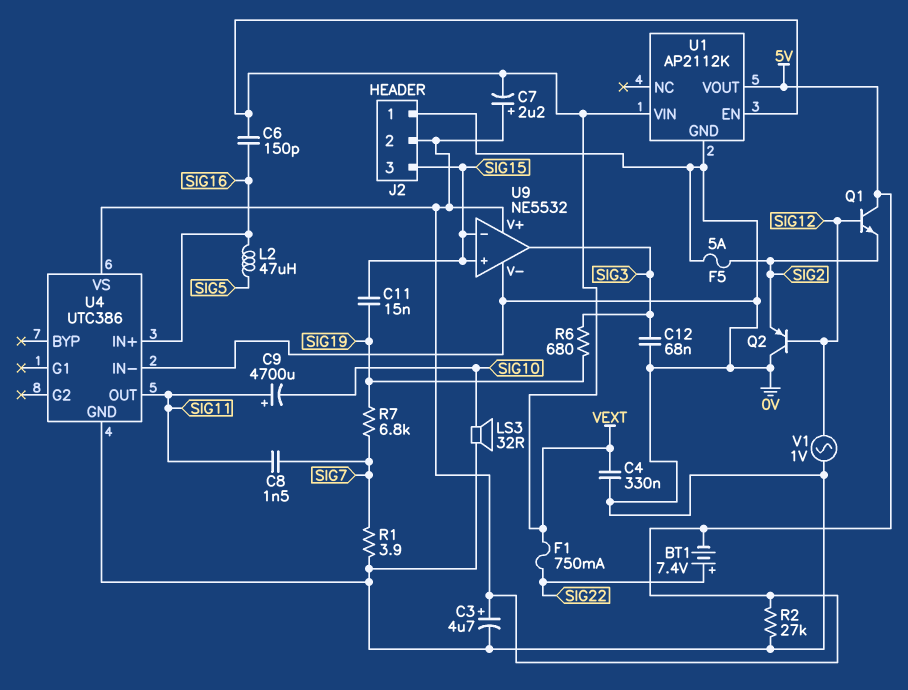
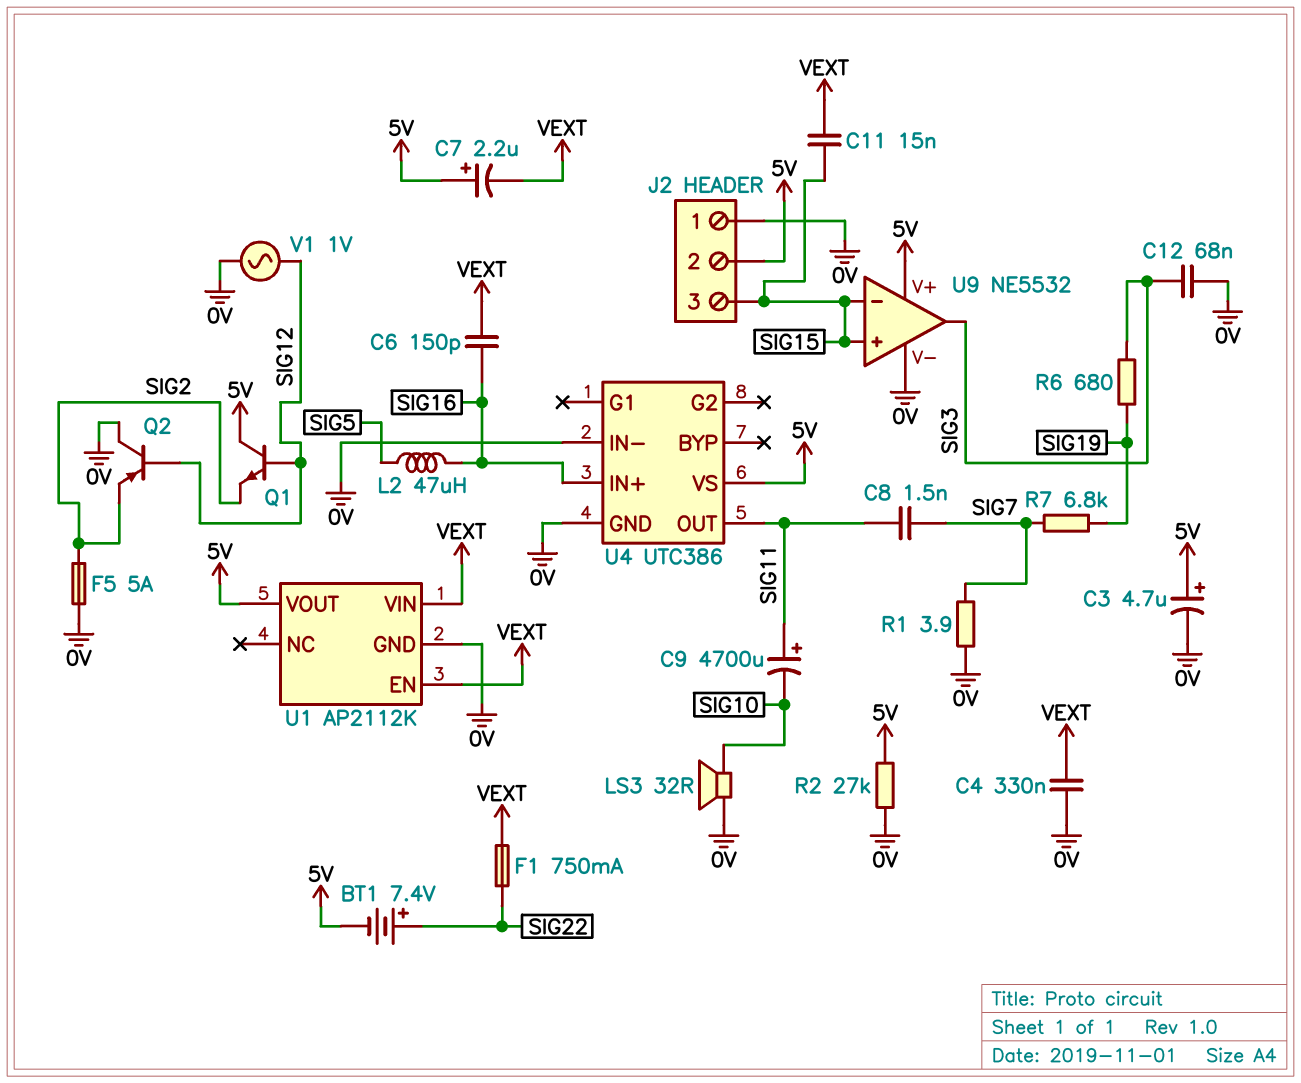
C11: 15nF (SIG15, SIG19) -> 15nF (SIG15, VEXT)

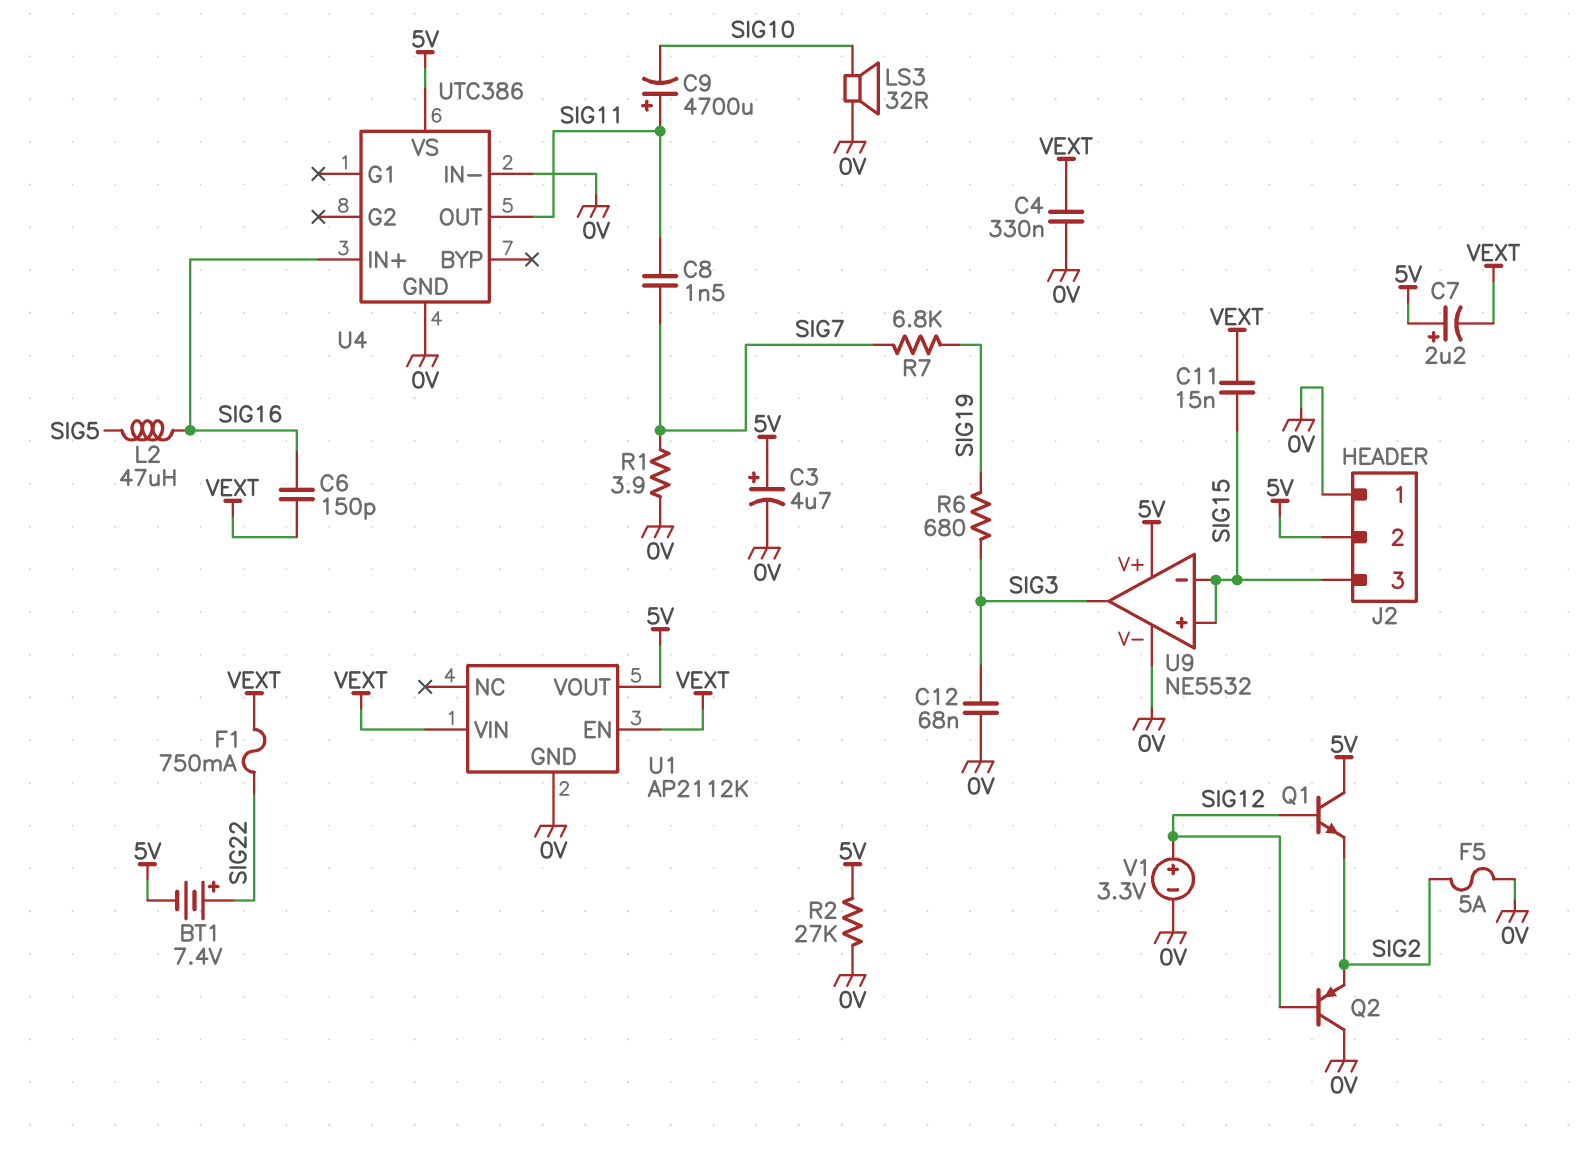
V1: AC 1V (0V, SIG12) -> 3.3V (plus SIG12, minus 0V)

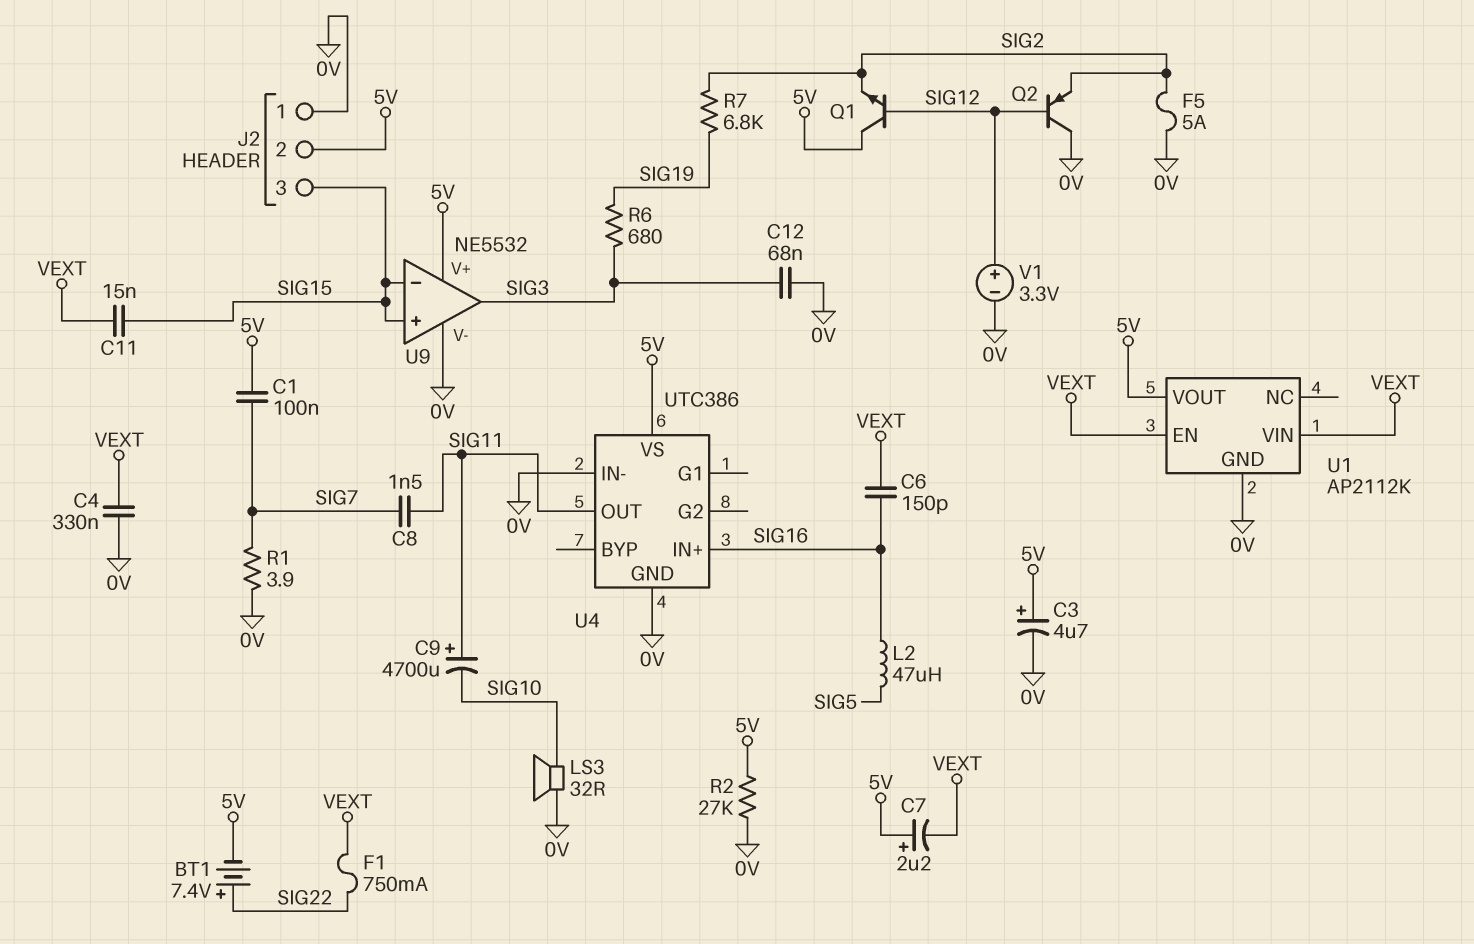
C1: none -> 100nF (5V, SIG7)
R7: 6.8k (SIG7, SIG19) -> 6.8k (SIG2, SIG19)

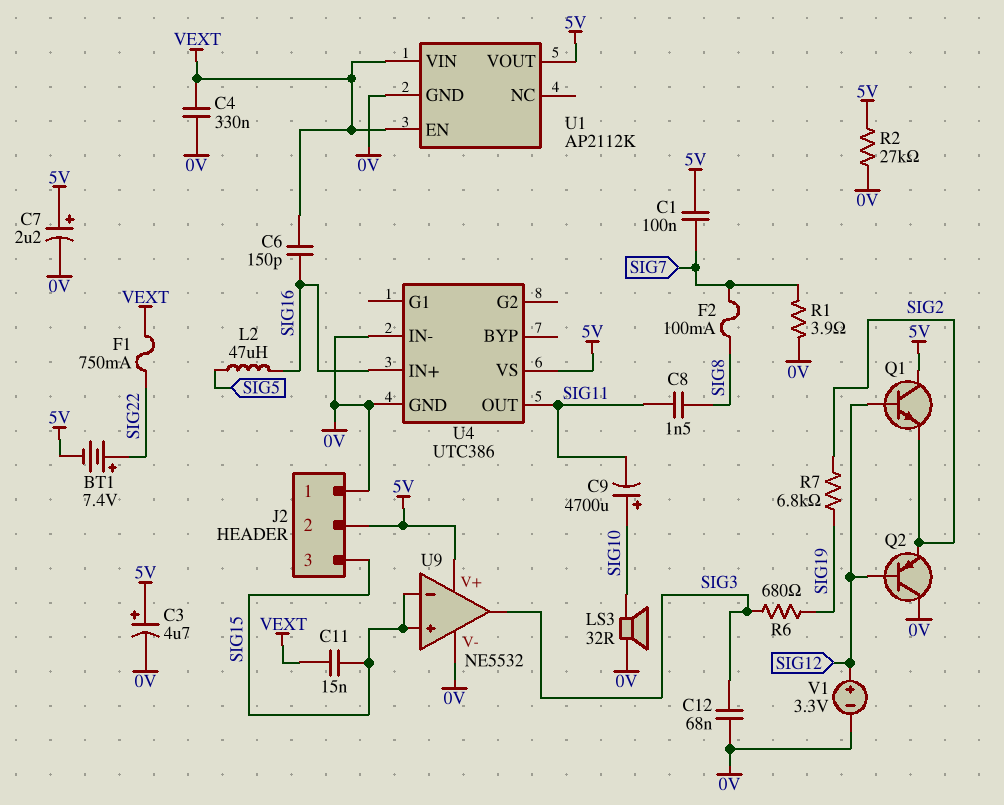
C7: 2.2uF (plus 5V, minus VEXT) -> 2.2uF (plus 5V, minus 0V)
C8: 1.5nF (SIG7, SIG11) -> 1.5nF (SIG8, SIG11)
C9: 4700uF (plus SIG11, minus SIG10) -> 4700uF (plus SIG10, minus SIG11)
F2: none -> 100mA (SIG7, SIG8)
F5: 5A (0V, SIG2) -> none

